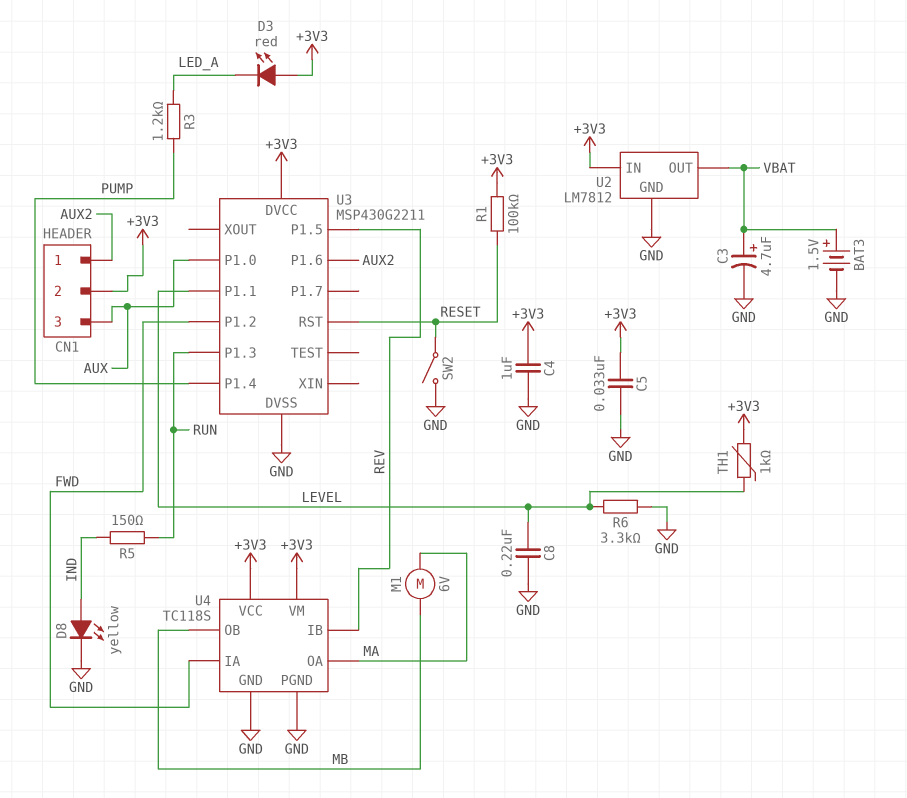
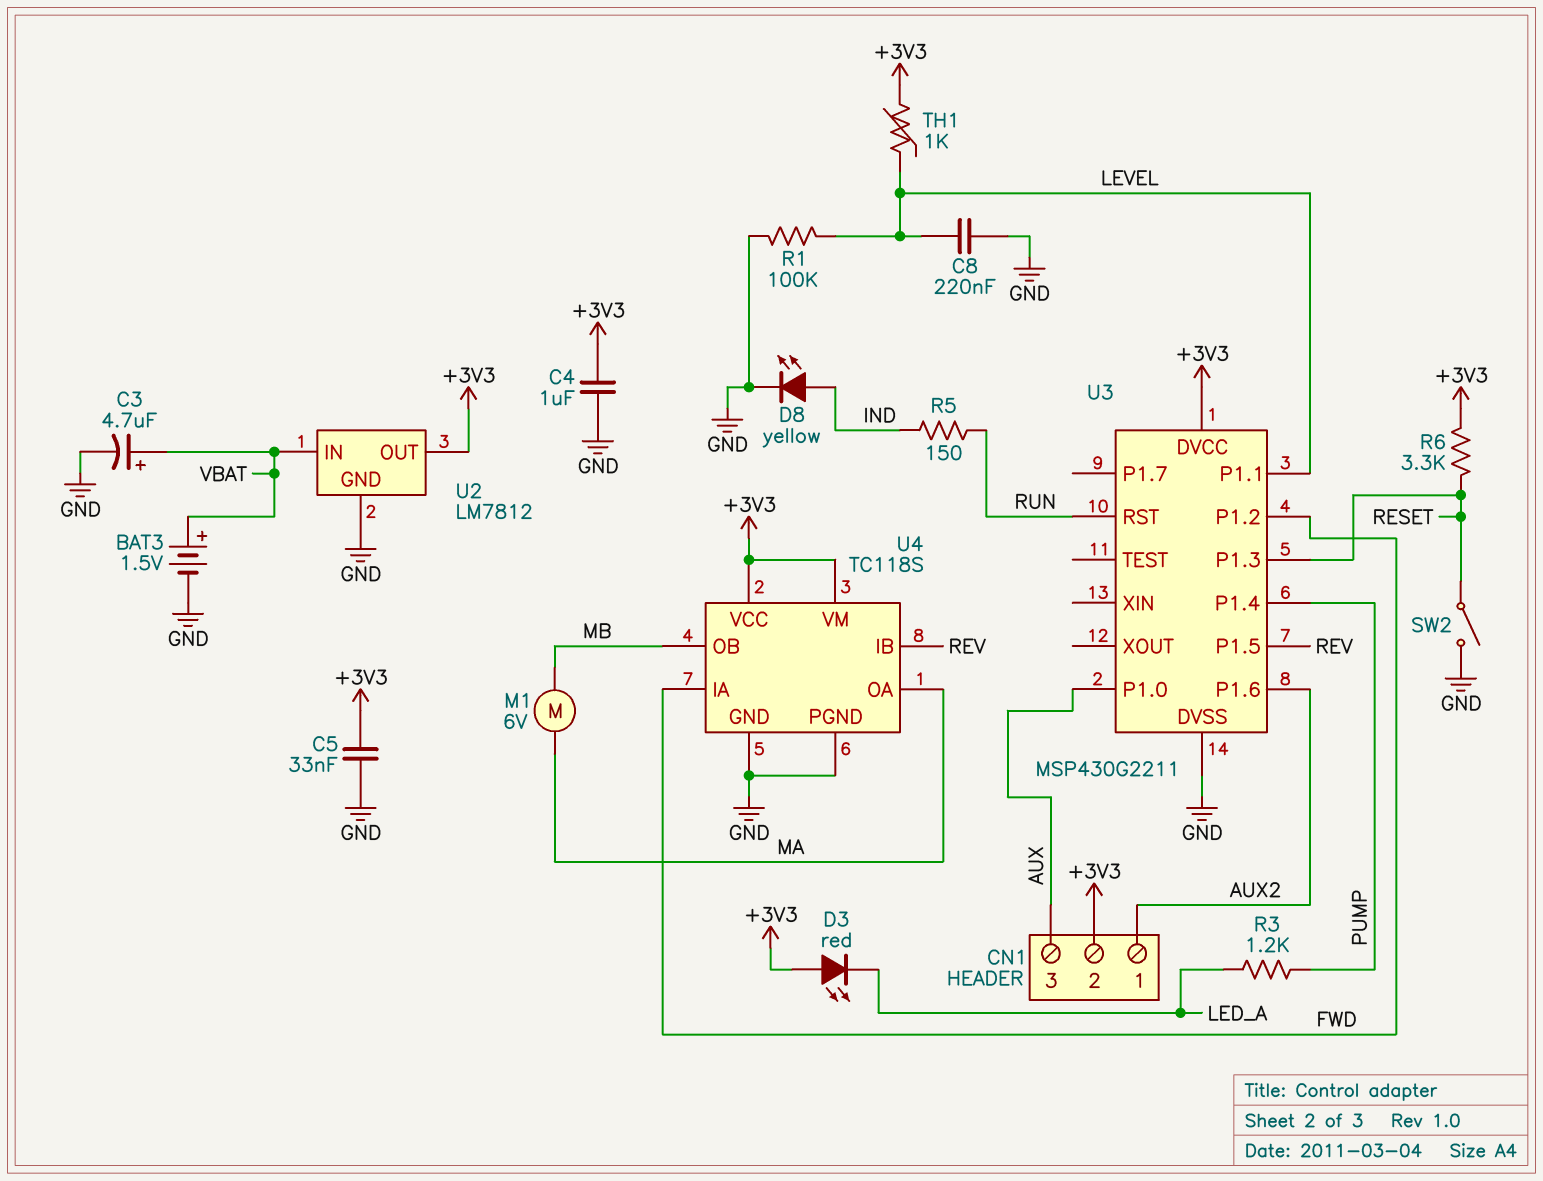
R1: 100k (+3V3, RESET) -> 100k (GND, LEVEL)
R6: 3.3k (GND, LEVEL) -> 3.3k (+3V3, RESET)
U2 pin IN: +3V3 -> VBAT
U2 pin OUT: VBAT -> +3V3
U3 pin P1.3: RUN -> RESET
U3 pin RST: RESET -> RUN

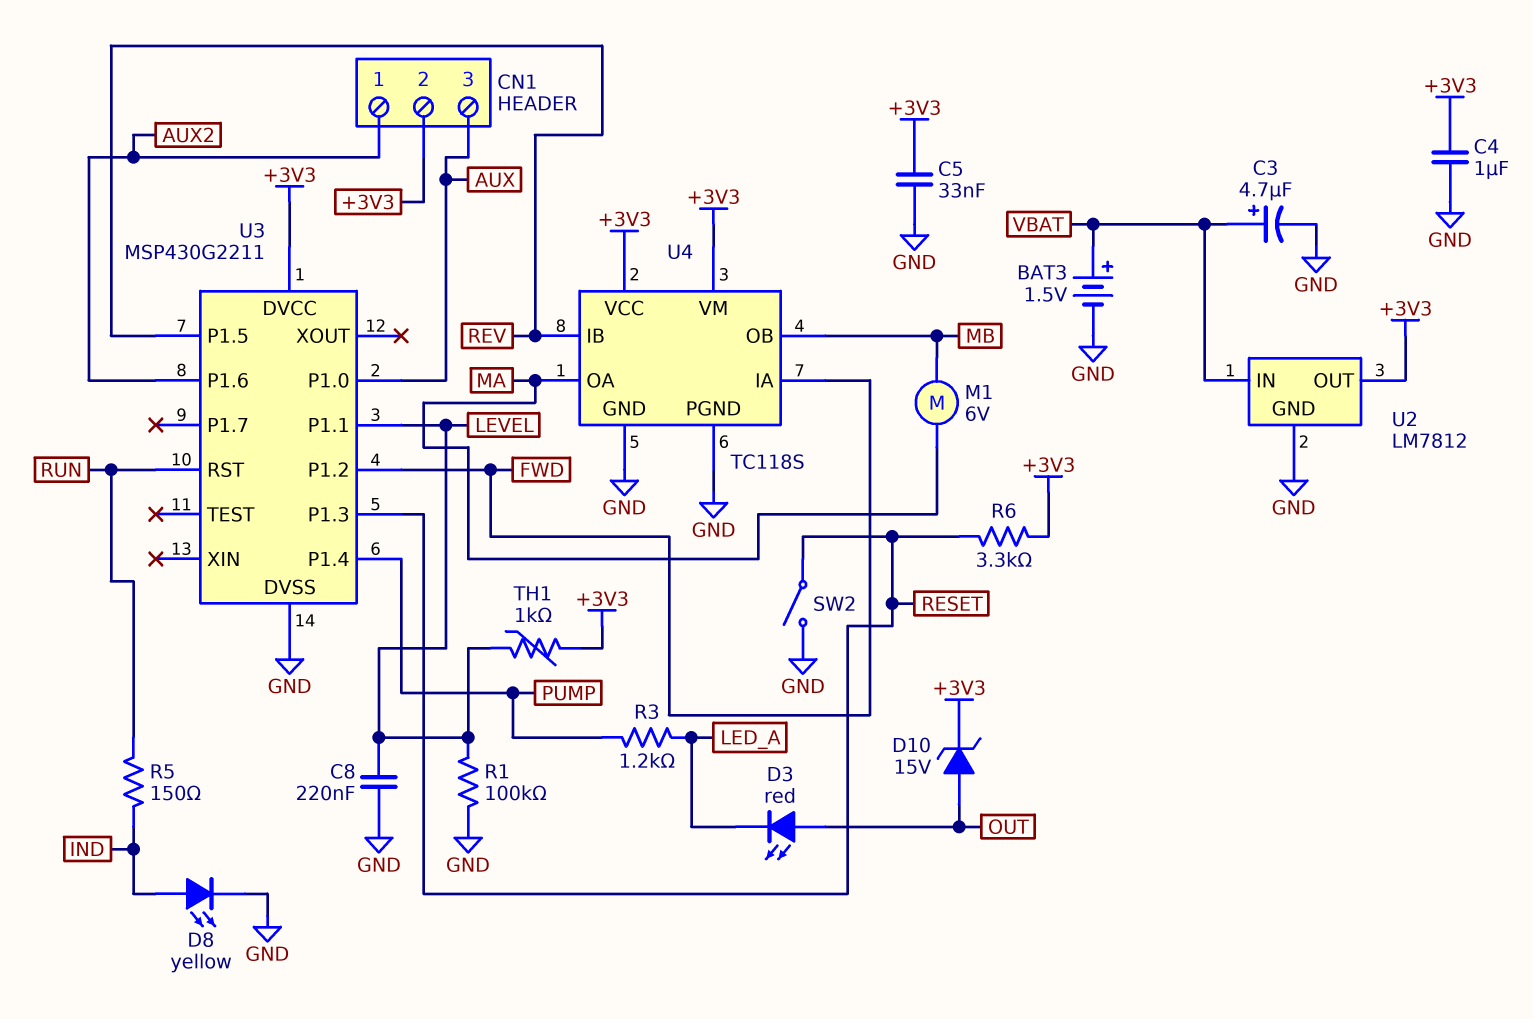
D3: LED red (A +3V3, K LED_A) -> LED red (A OUT, K LED_A)
D10: none -> zener 15V (A OUT, K +3V3)

